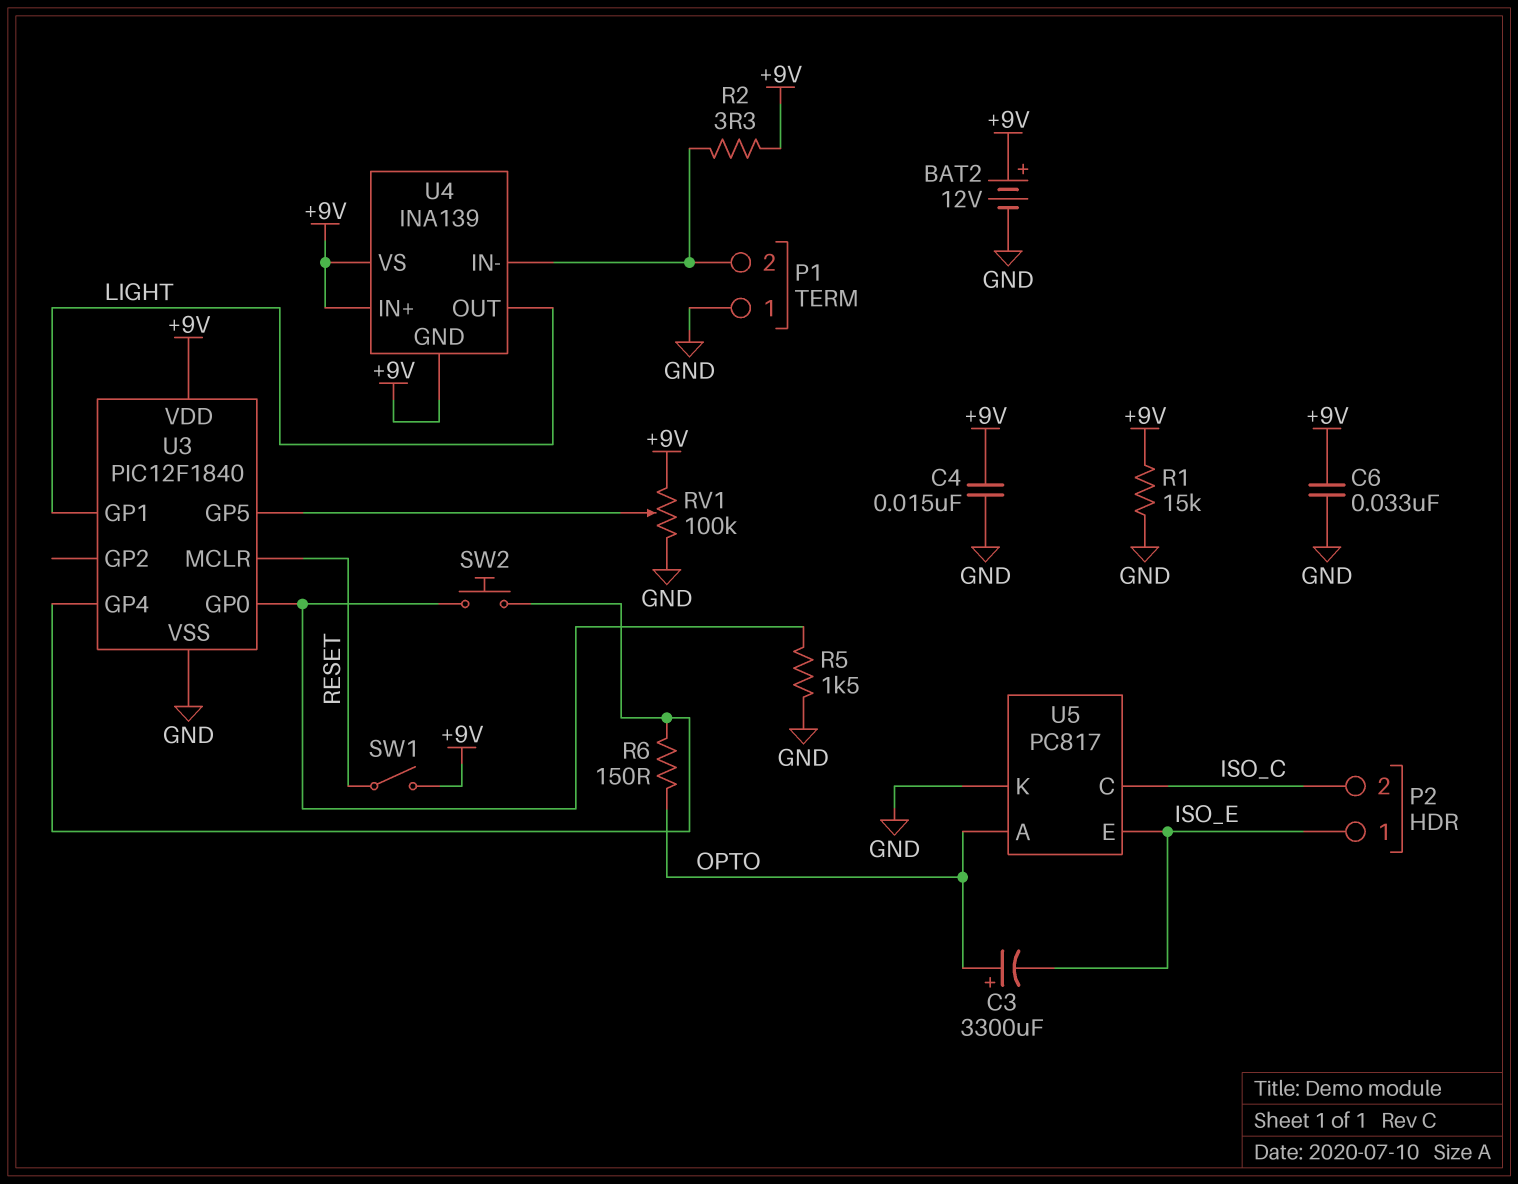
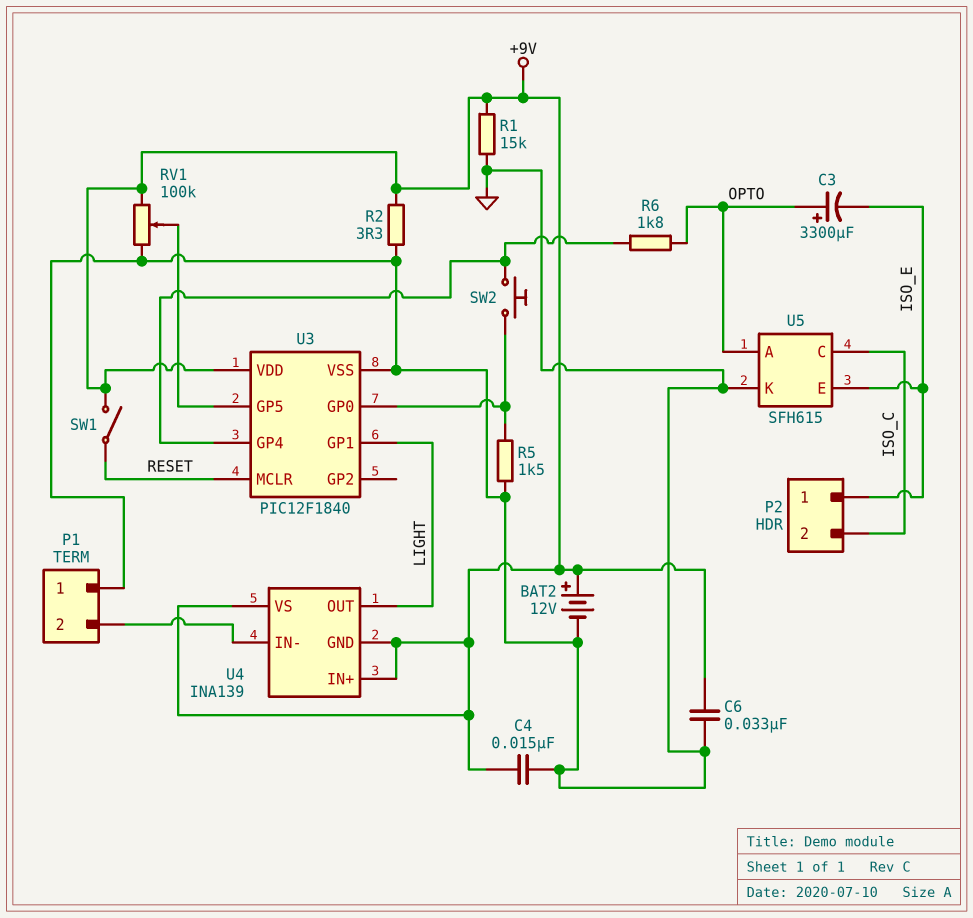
R2: 3.3 (+9V, P1/2) -> 3.3 (+9V, GND)
R6: 150 (OPTO, U3/GP4) -> 1.8k (OPTO, U3/GP4)
U5: PC817 -> SFH615

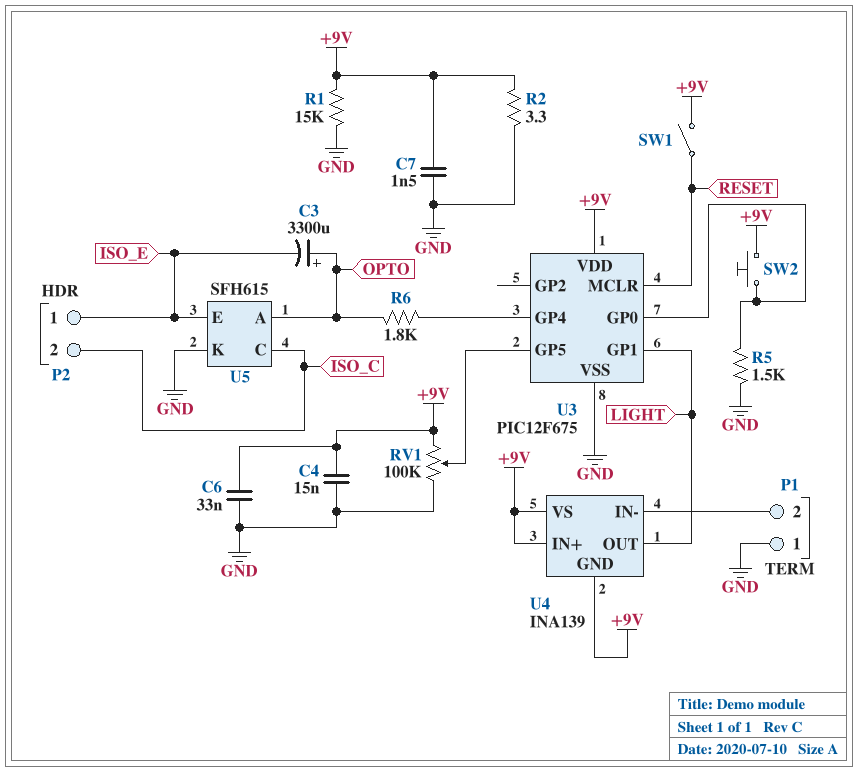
BAT2: 12V (plus +9V, minus GND) -> none
C7: none -> 1.5nF (+9V, GND)
SW2: button (U3/GP0, U3/GP4) -> button (+9V, U3/GP0)
U3: PIC12F1840 -> PIC12F675

